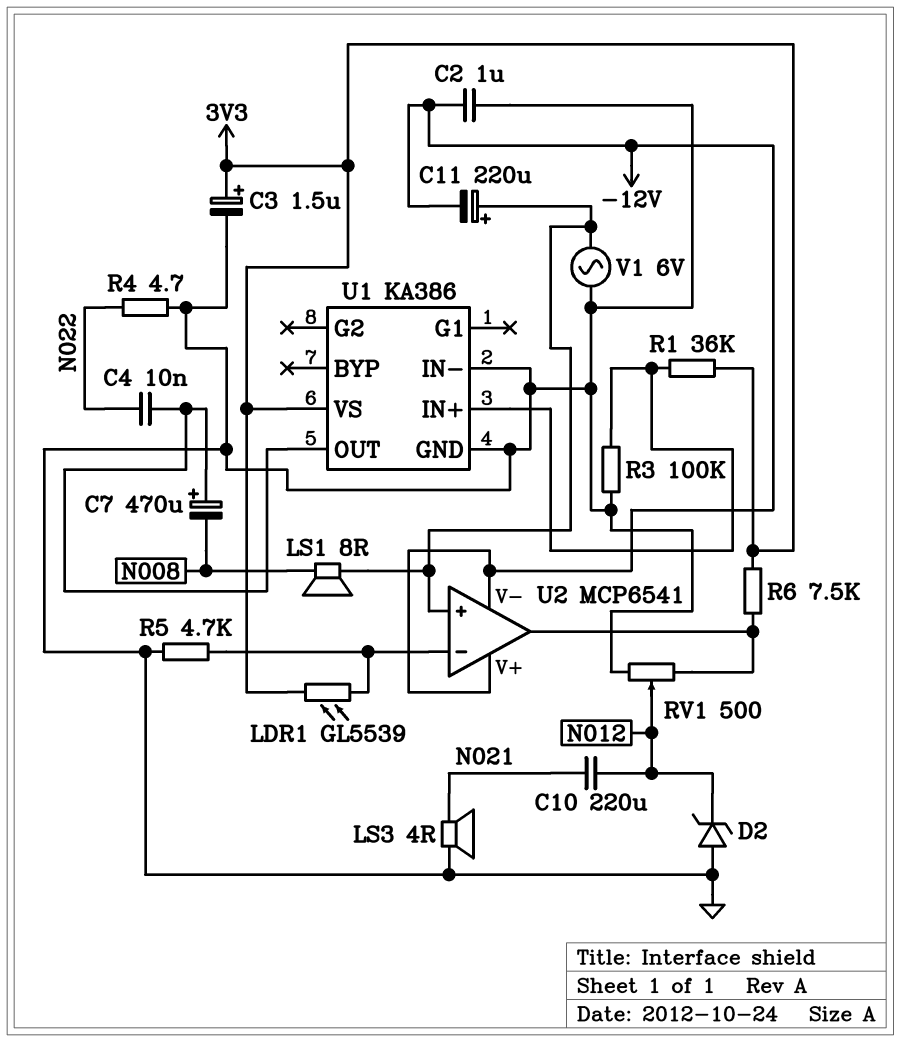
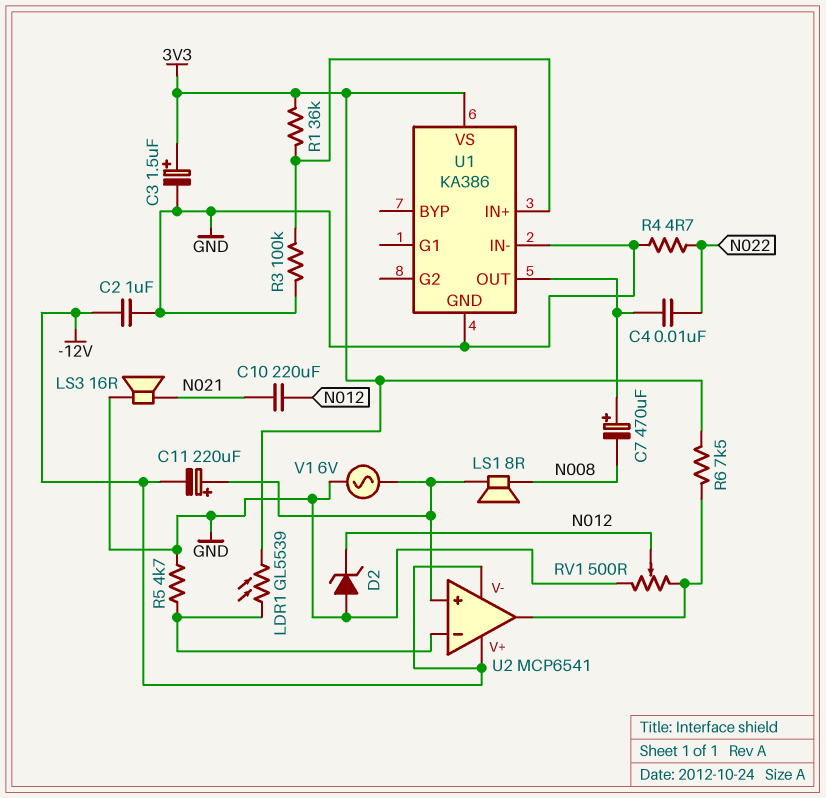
LS3: speaker 4R (GND, N021) -> speaker 16R (GND, N021)

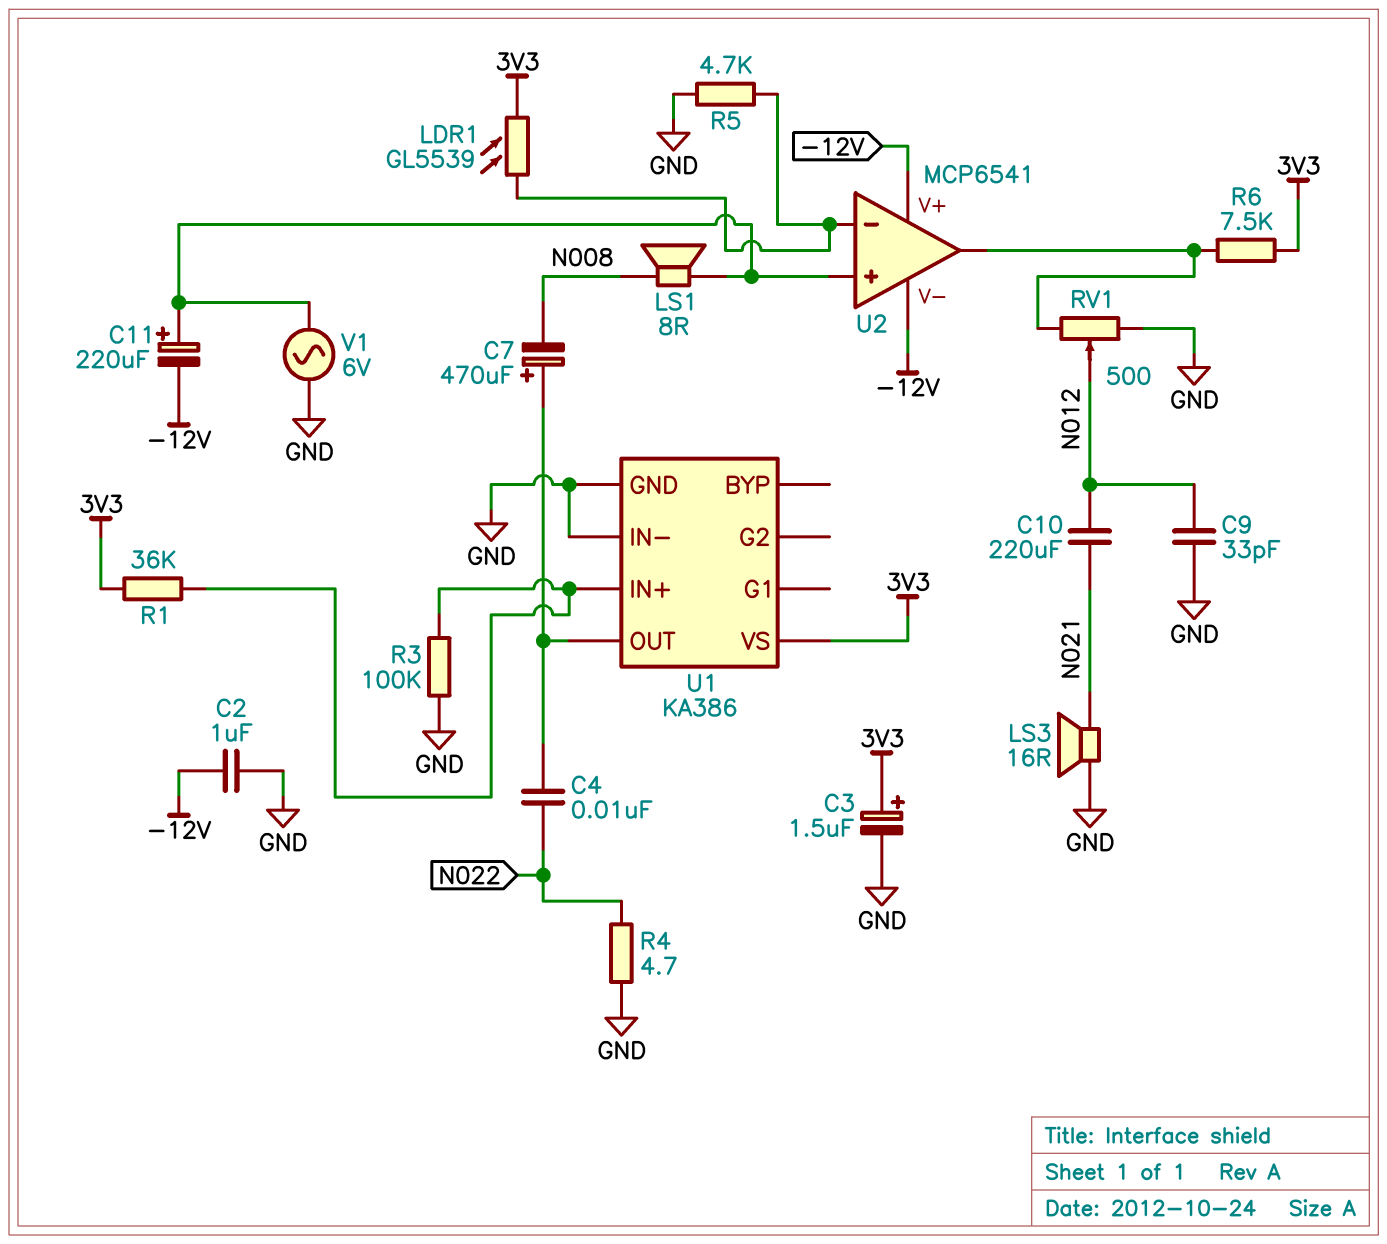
C9: none -> 33pF (GND, N012)
D2: zener (A GND, K N012) -> none

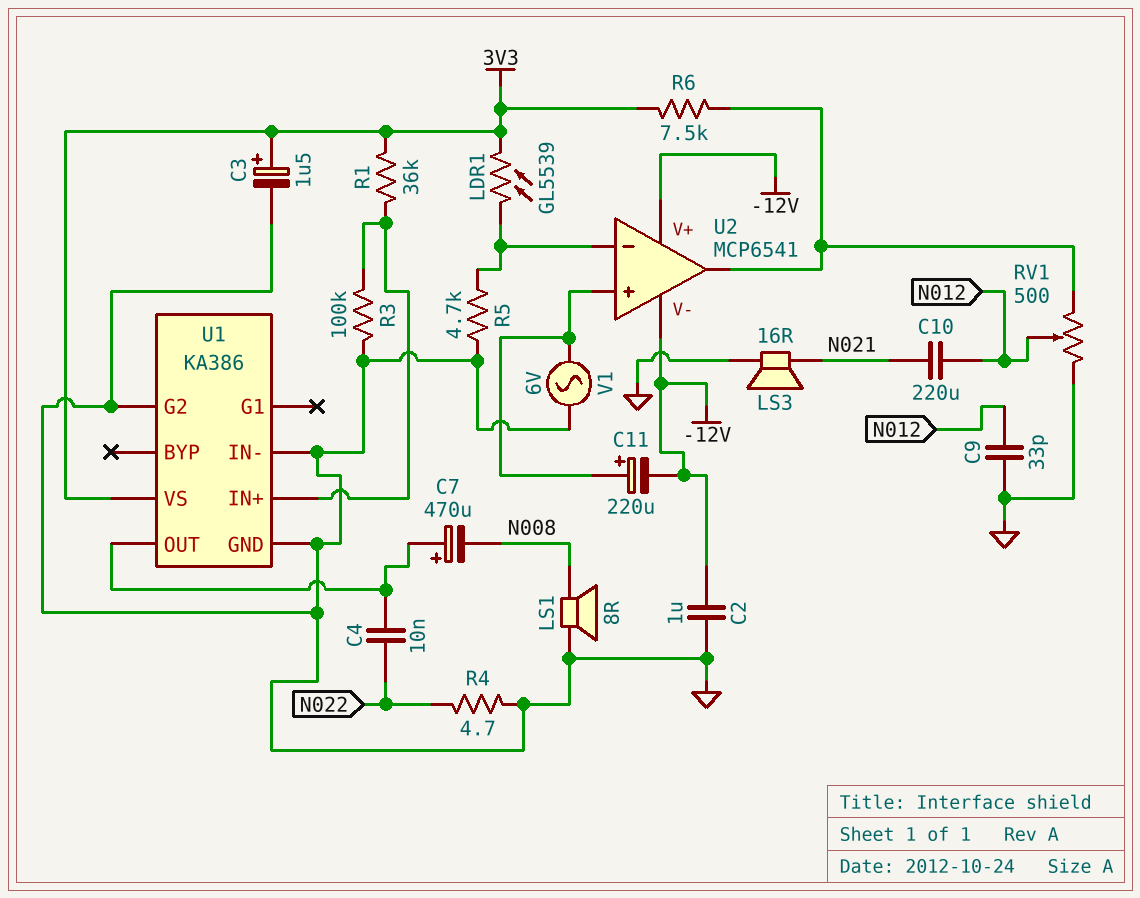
LS1: speaker 8R (N008, U2/in+) -> speaker 8R (GND, N008)
U1 pin G2: none -> GND

